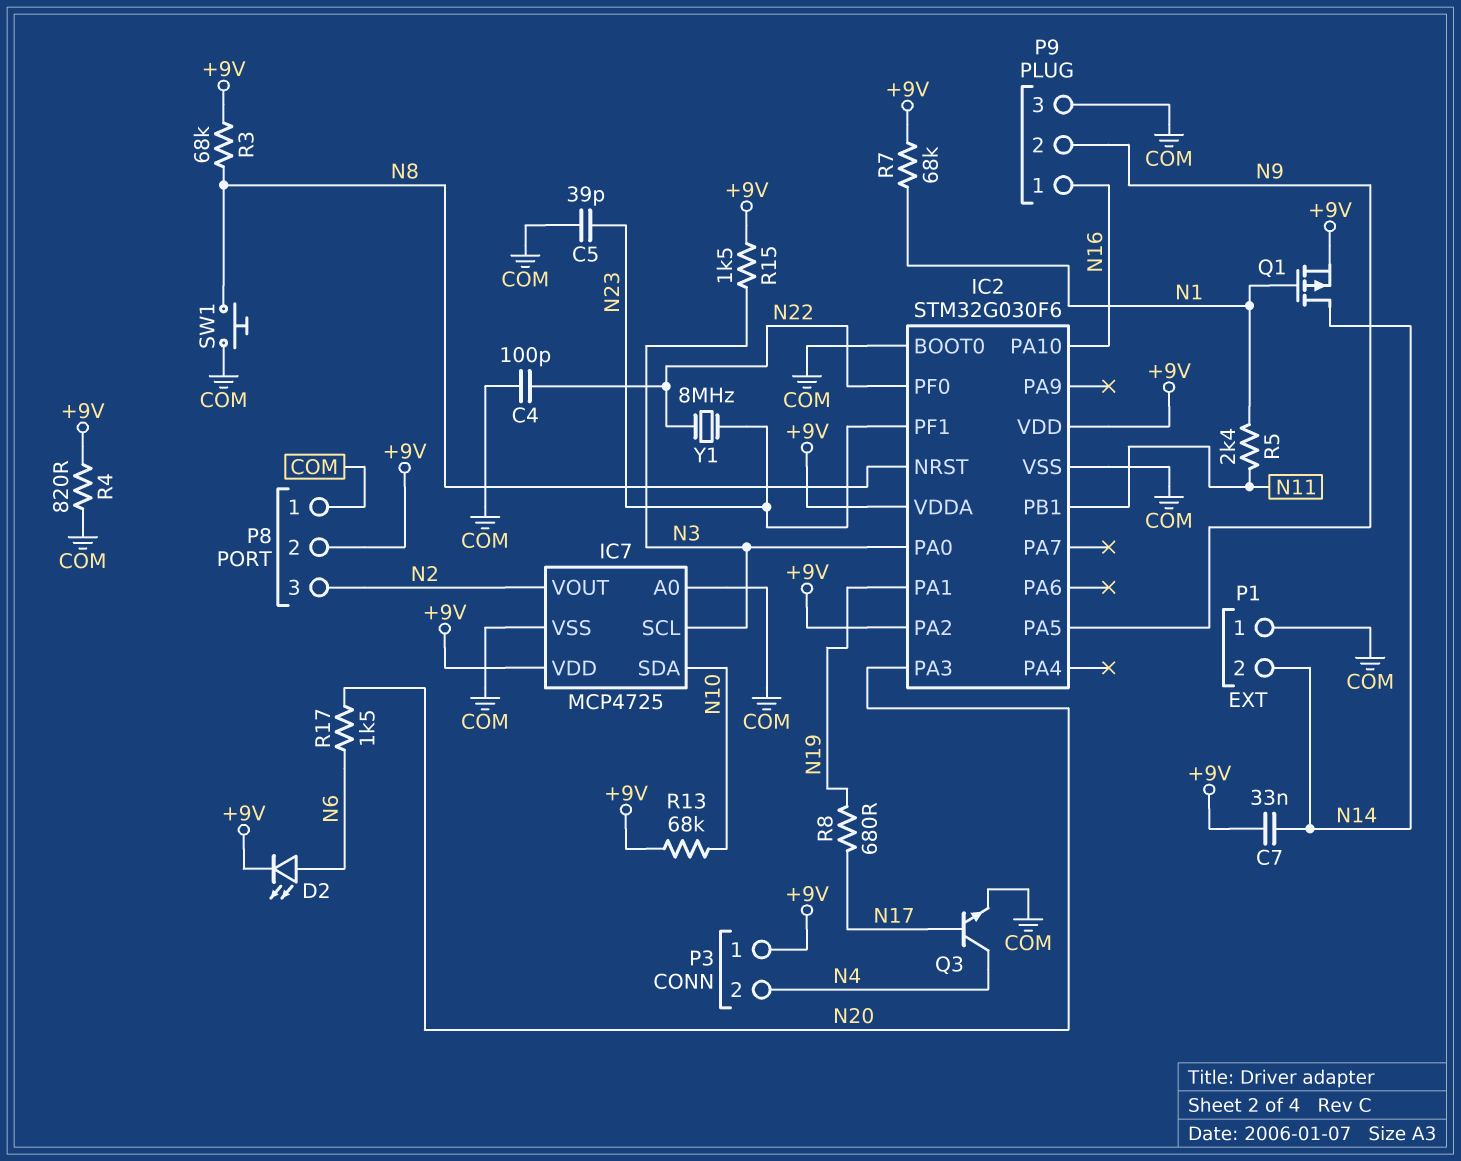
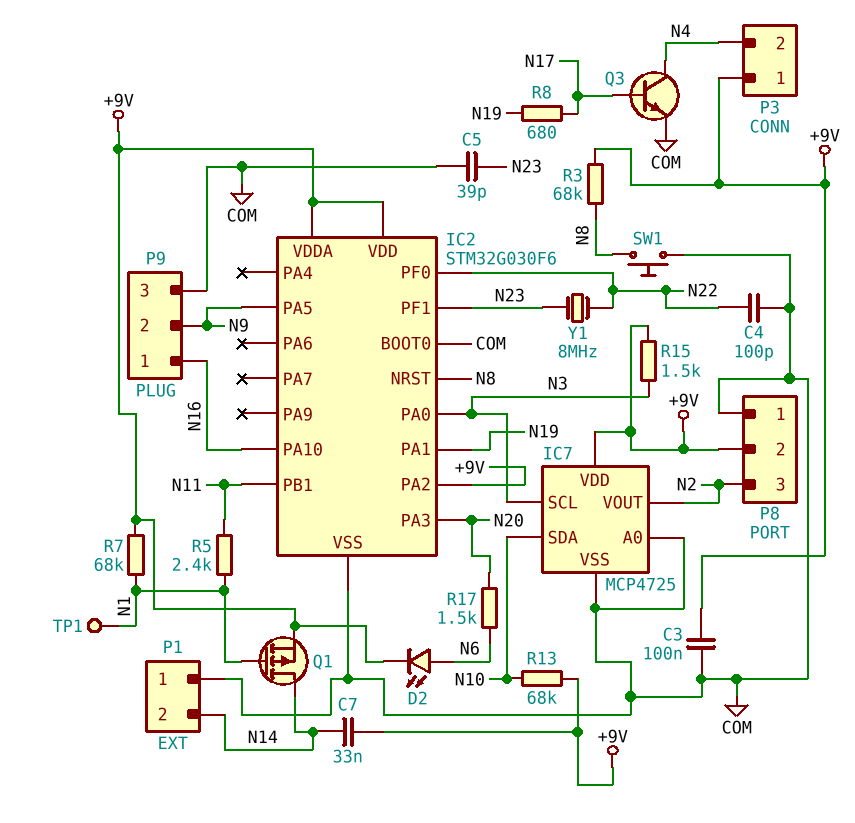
C3: none -> 100nF (+9V, COM)
R4: 820 (+9V, COM) -> none
TP1: none -> test point (N1)

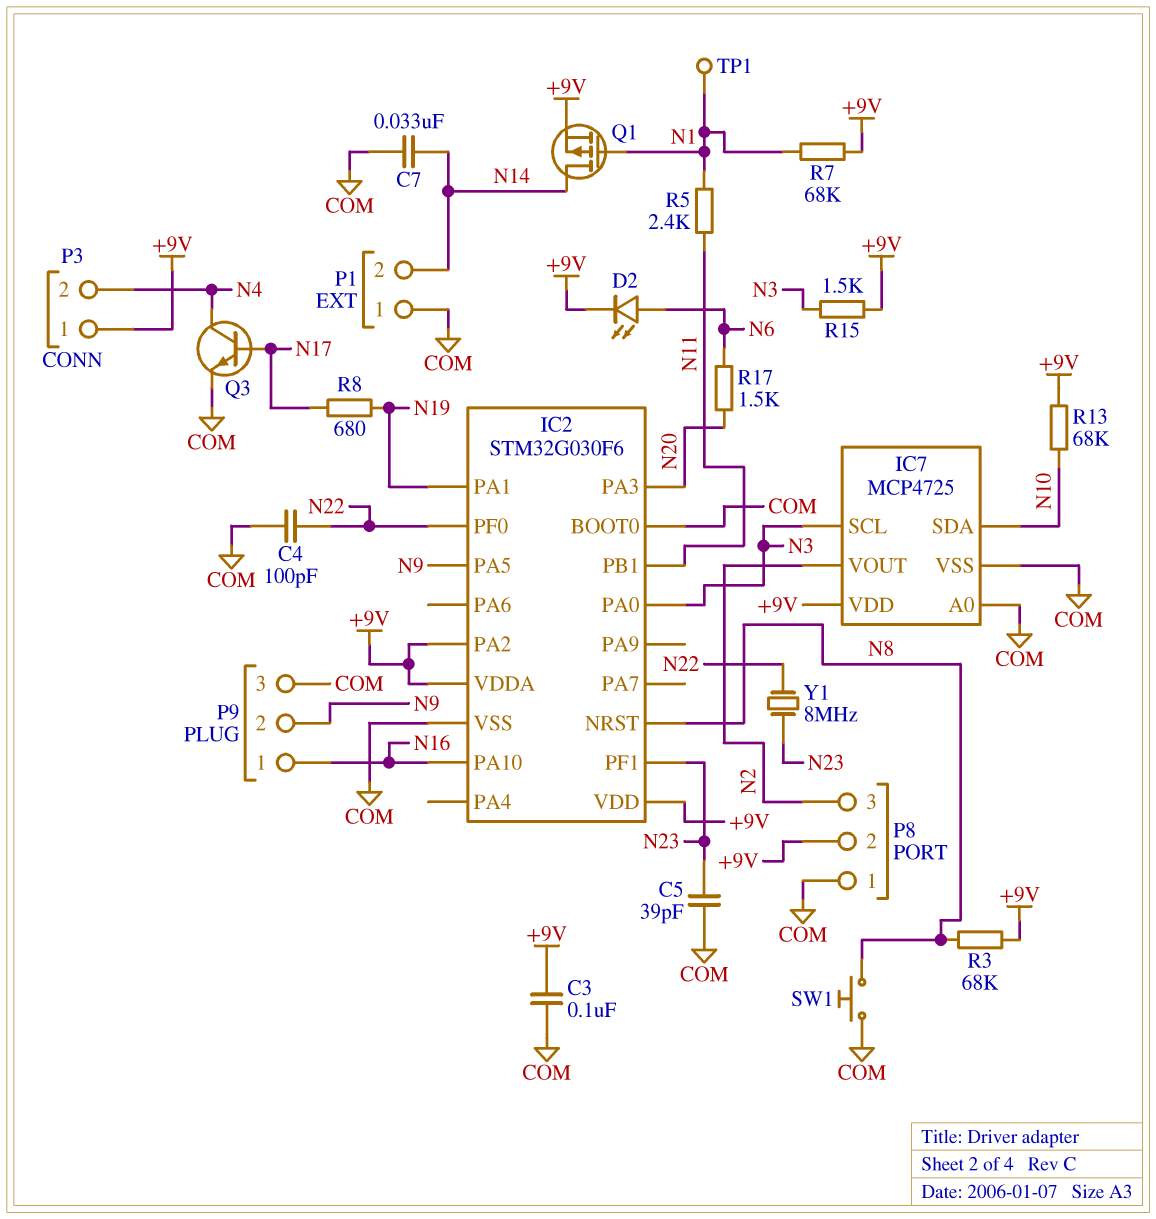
C7: 33nF (+9V, N14) -> 33nF (COM, N14)

